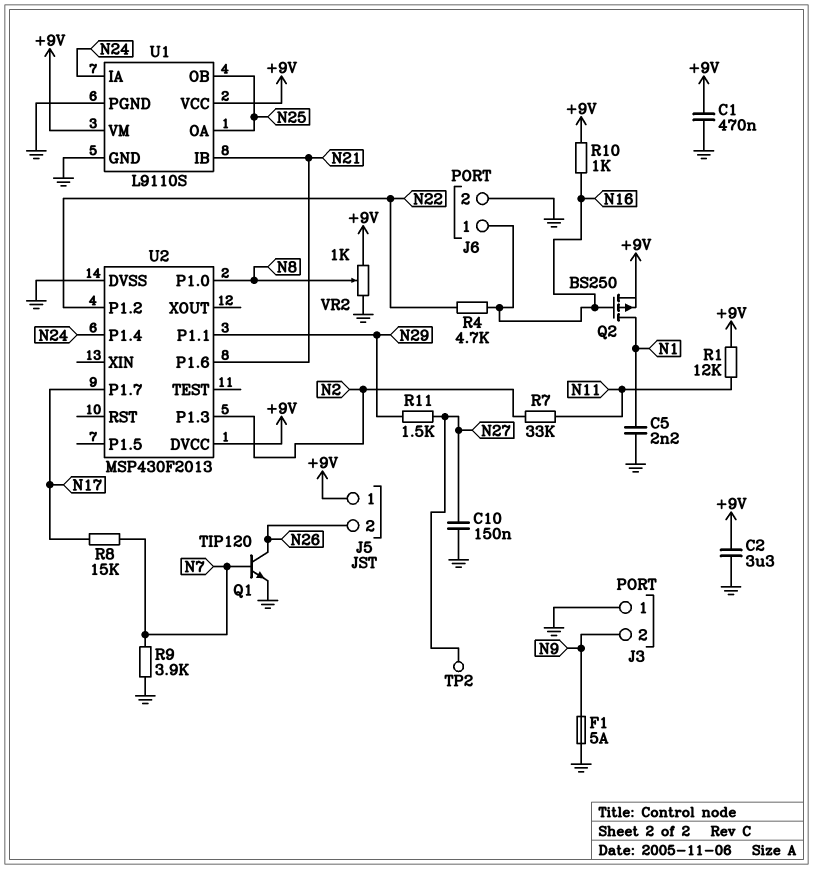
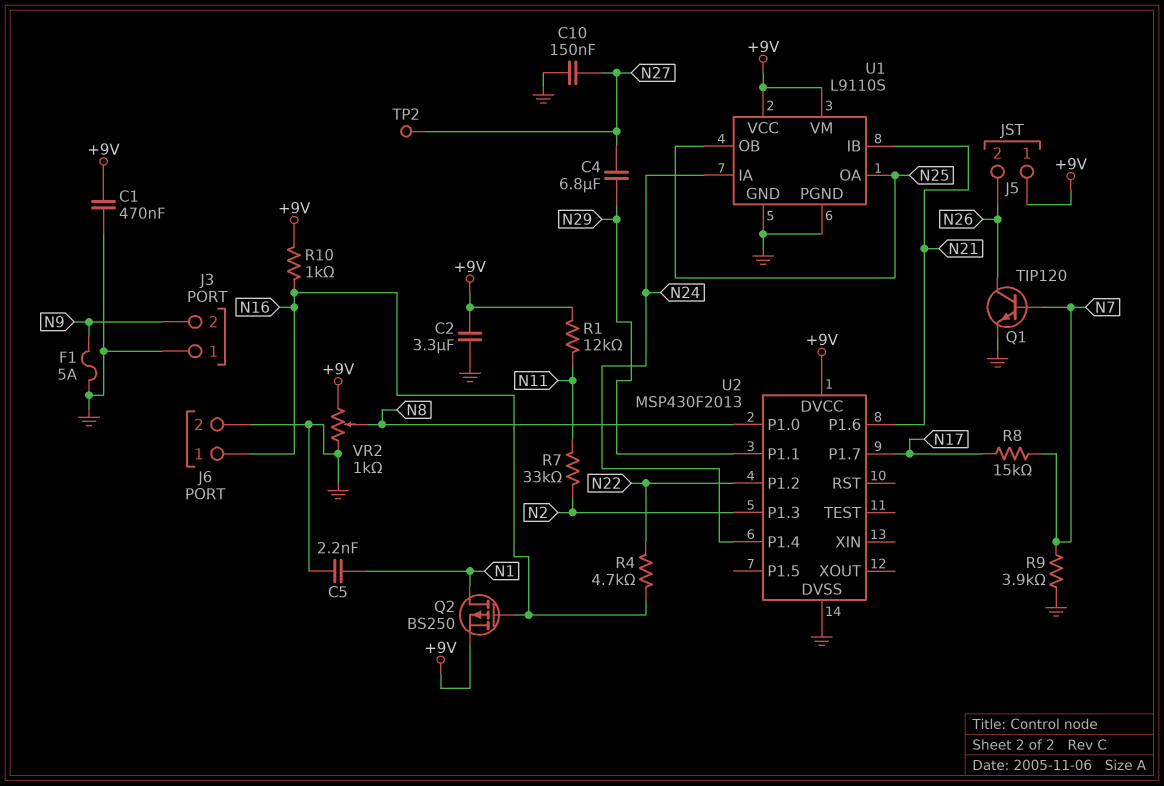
C4: none -> 6.8uF (N27, N29)
R11: 1.5k (N27, N29) -> none

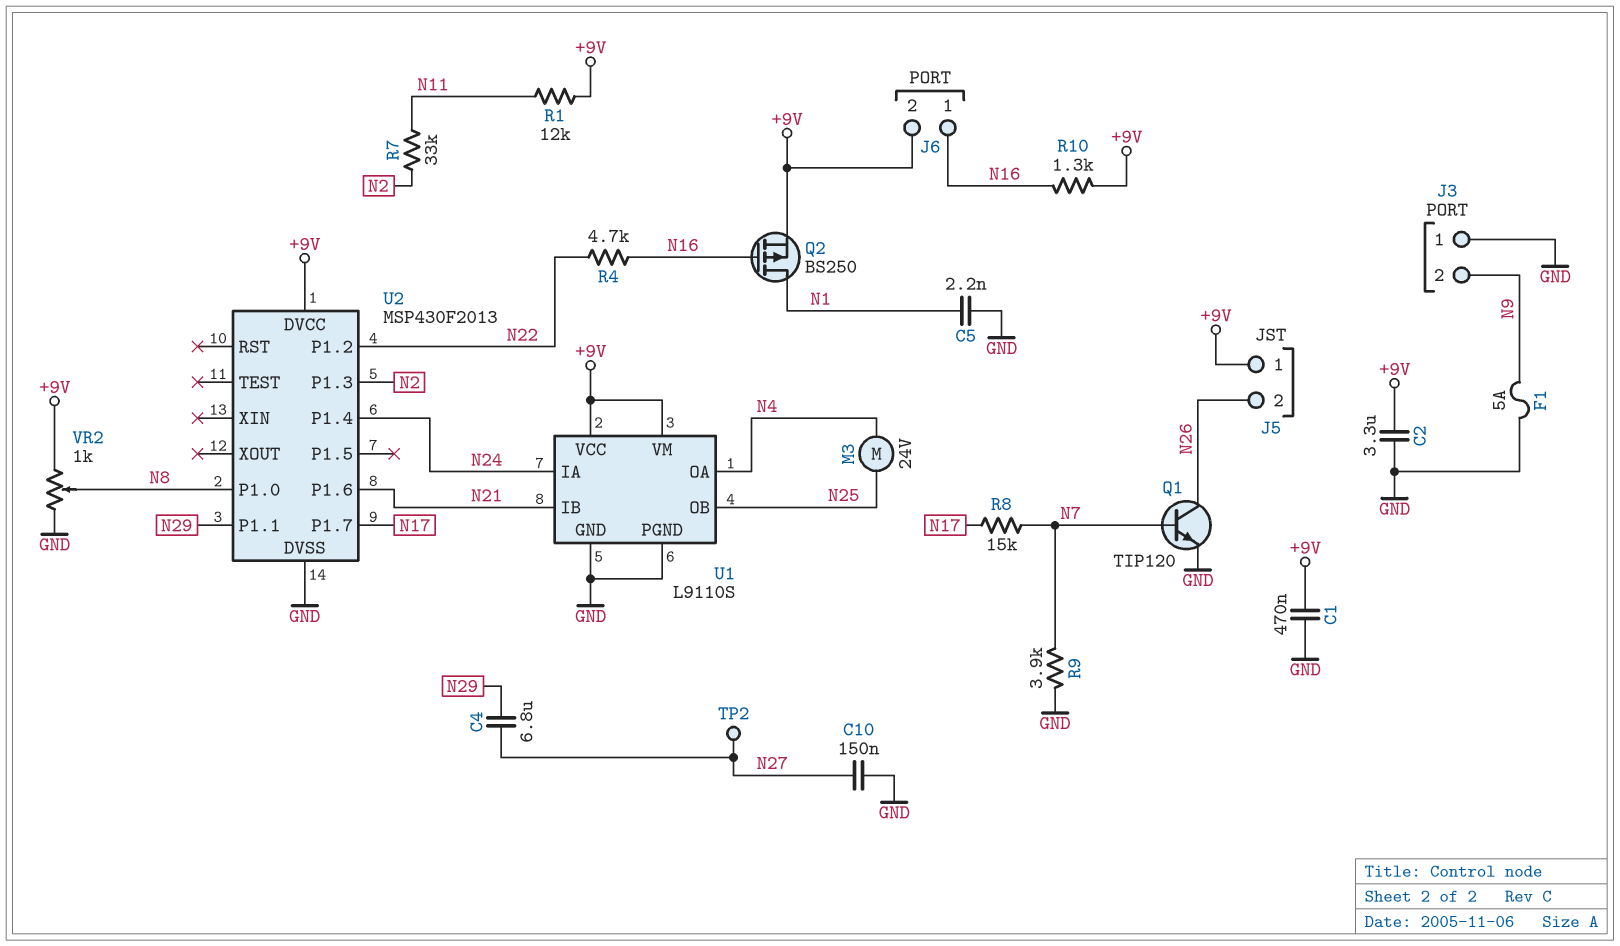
J6 pin 2: GND -> +9V
M3: none -> motor 24V (N4, N25)
R10: 1k (+9V, N16) -> 1.3k (+9V, N16)
U1 pin OA: N25 -> N4

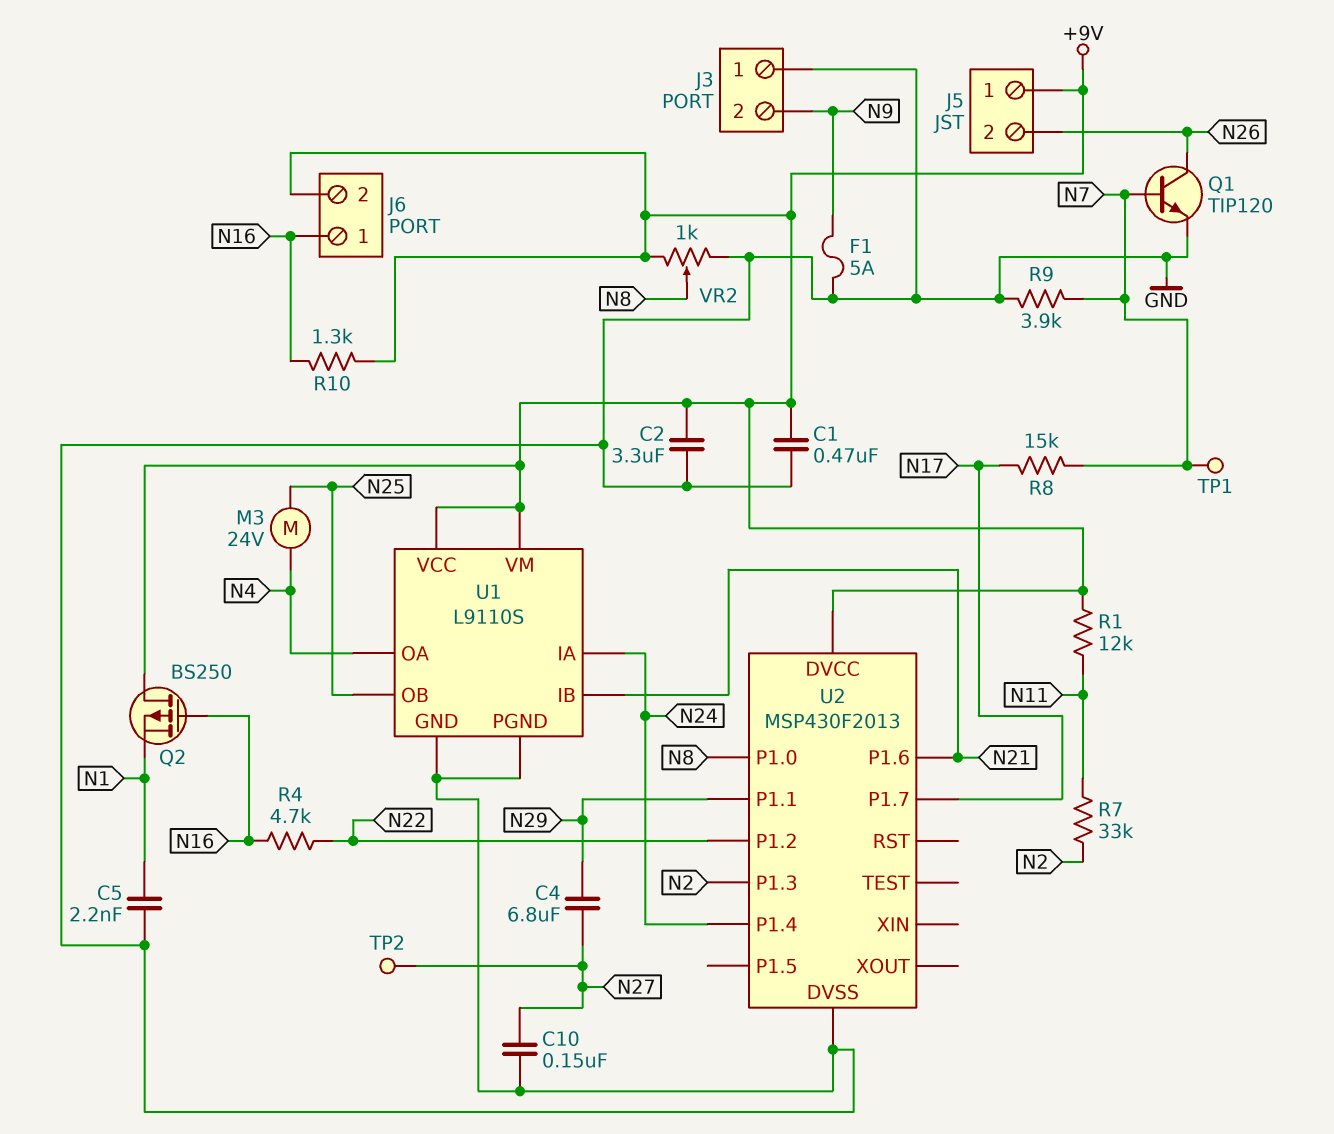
Q2: PMOS BS250 (G N16, D N1, S +9V) -> PMOS BS250 (G N16, D +9V, S N1)
TP1: none -> test point (N7)

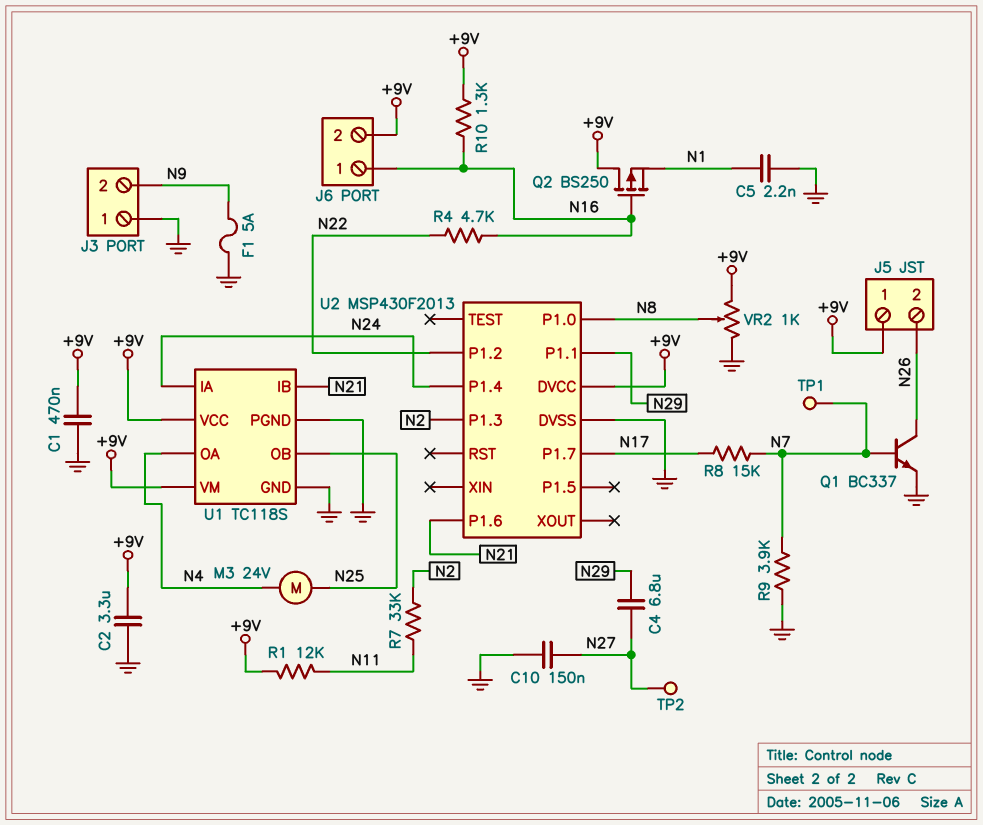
Q1: NPN TIP120 (B N7, C N26, E GND) -> NPN BC337 (B N7, C N26, E GND)
U1: L9110S -> TC118S

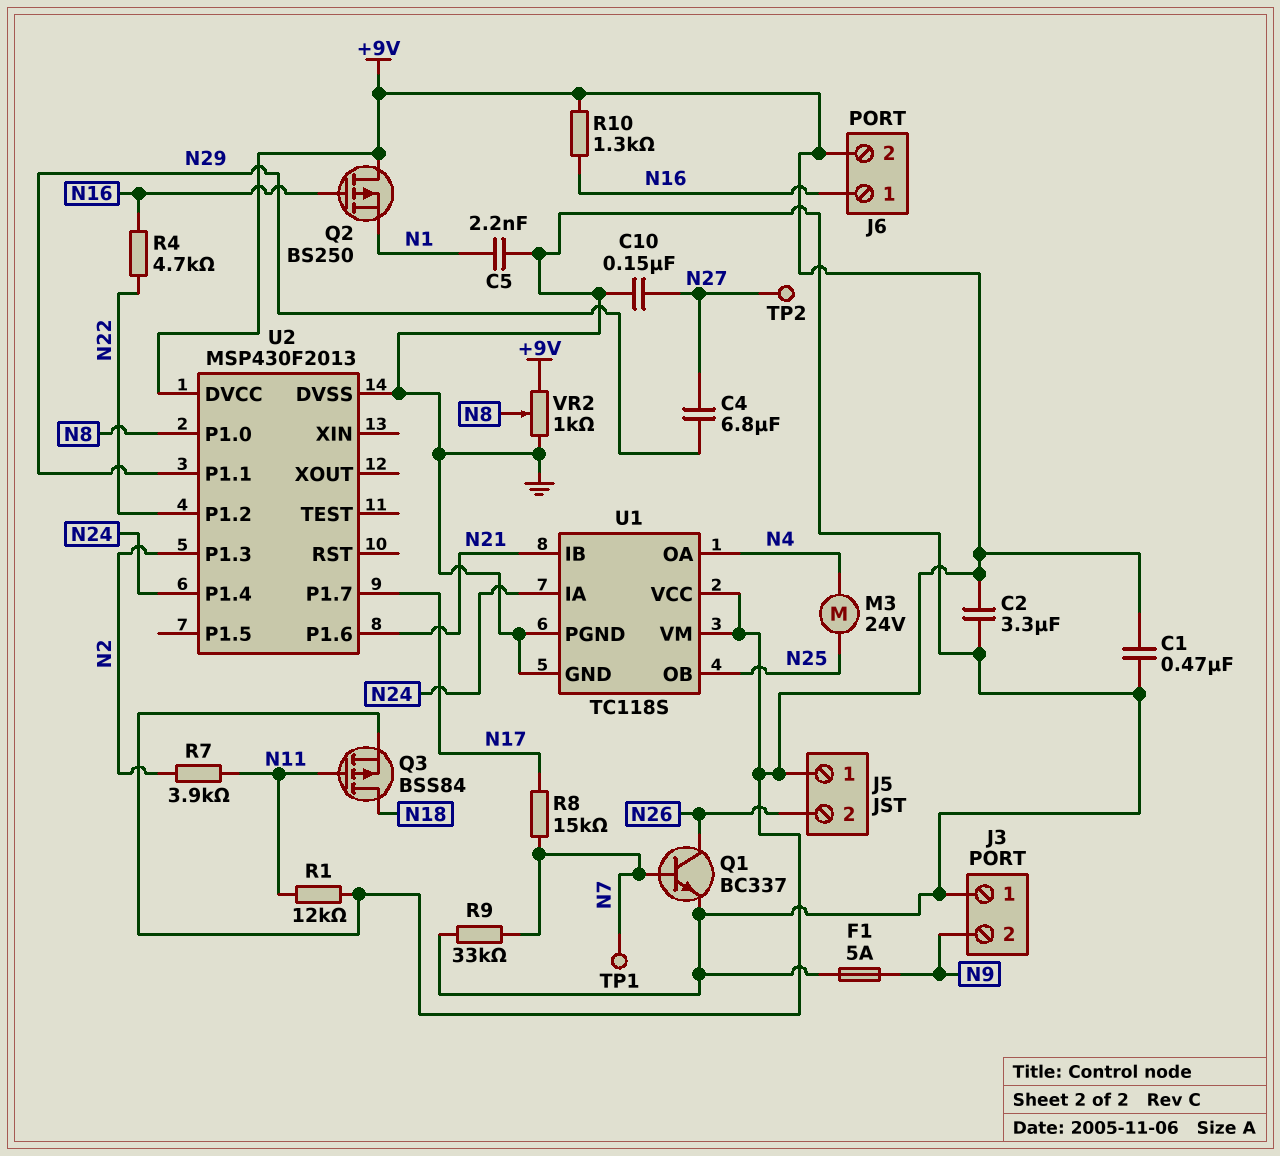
Q3: none -> PMOS BSS84 (G N11, D N18, S +9V)
R7: 33k (N2, N11) -> 3.9k (N2, N11)
R9: 3.9k (GND, N7) -> 33k (GND, N7)

